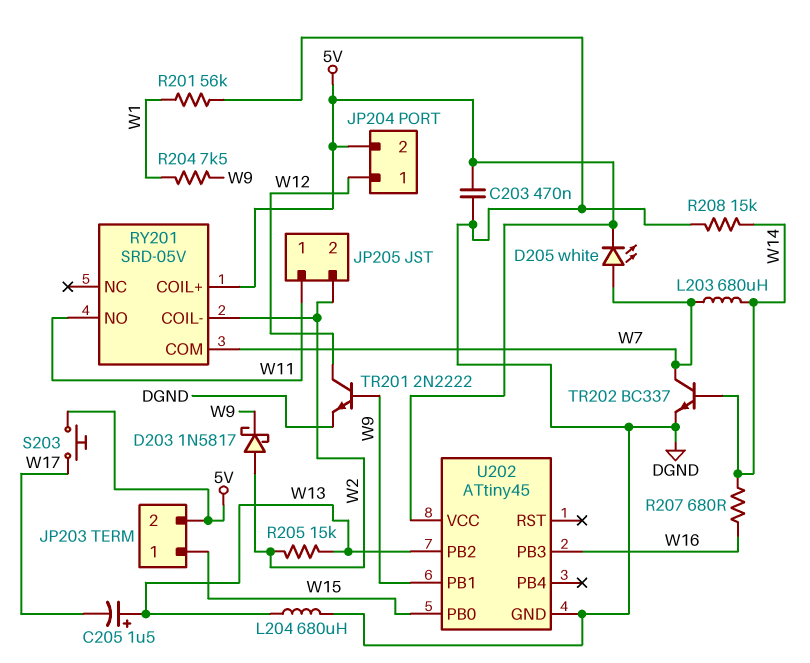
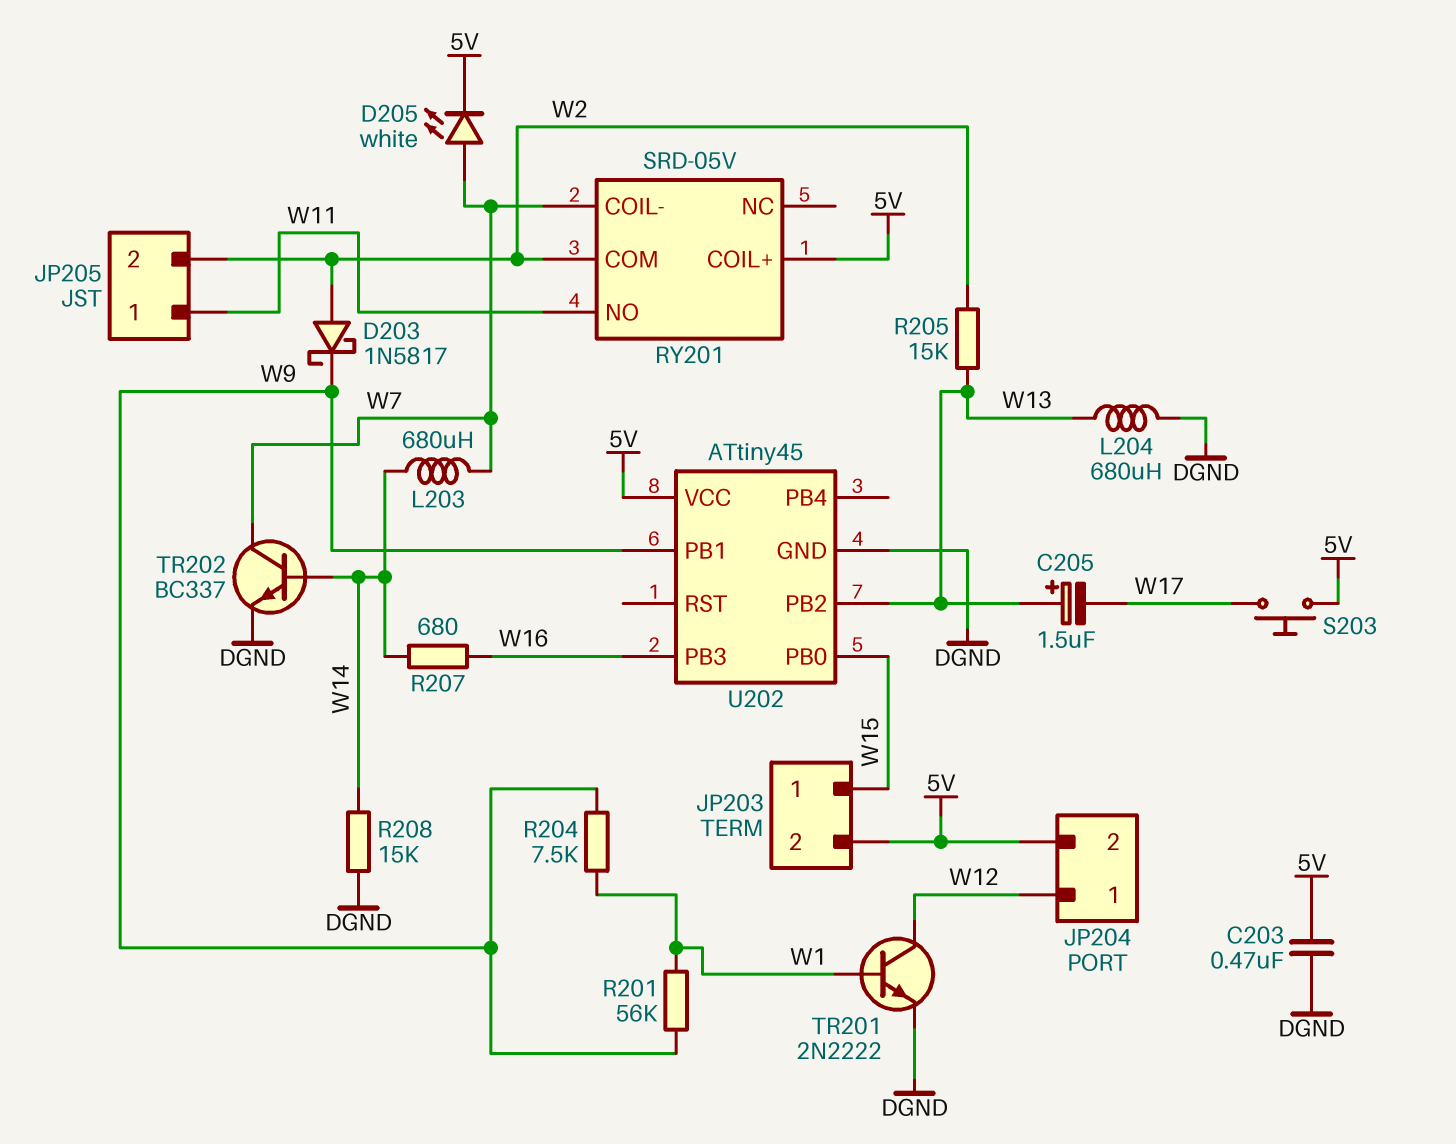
R201: 56k (DGND, W1) -> 56k (W1, W9)
RY201 pin COIL-: W2 -> W7
RY201 pin COM: W7 -> W2
TR201: NPN 2N2222 (B W9, C W12, E DGND) -> NPN 2N2222 (B W1, C W12, E DGND)

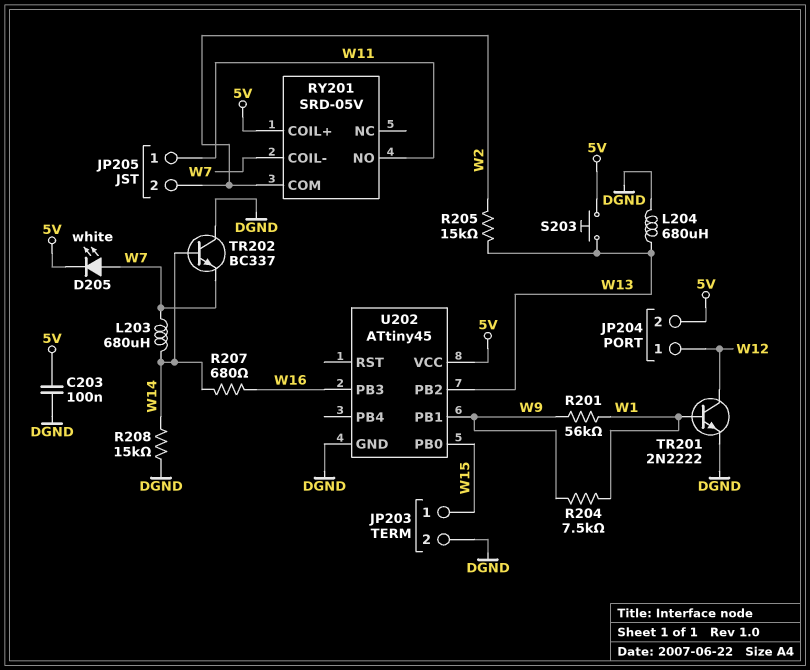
C203: 470nF (5V, DGND) -> 100nF (5V, DGND)
C205: 1.5uF (plus W13, minus W17) -> none
D203: schottky 1N5817 (A W2, K W9) -> none
JP203 pin 2: 5V -> DGND
S203: button (5V, W17) -> button (5V, W13)
TR202: NPN BC337 (B W14, C W7, E DGND) -> NPN BC337 (B W14, C DGND, E W7)

